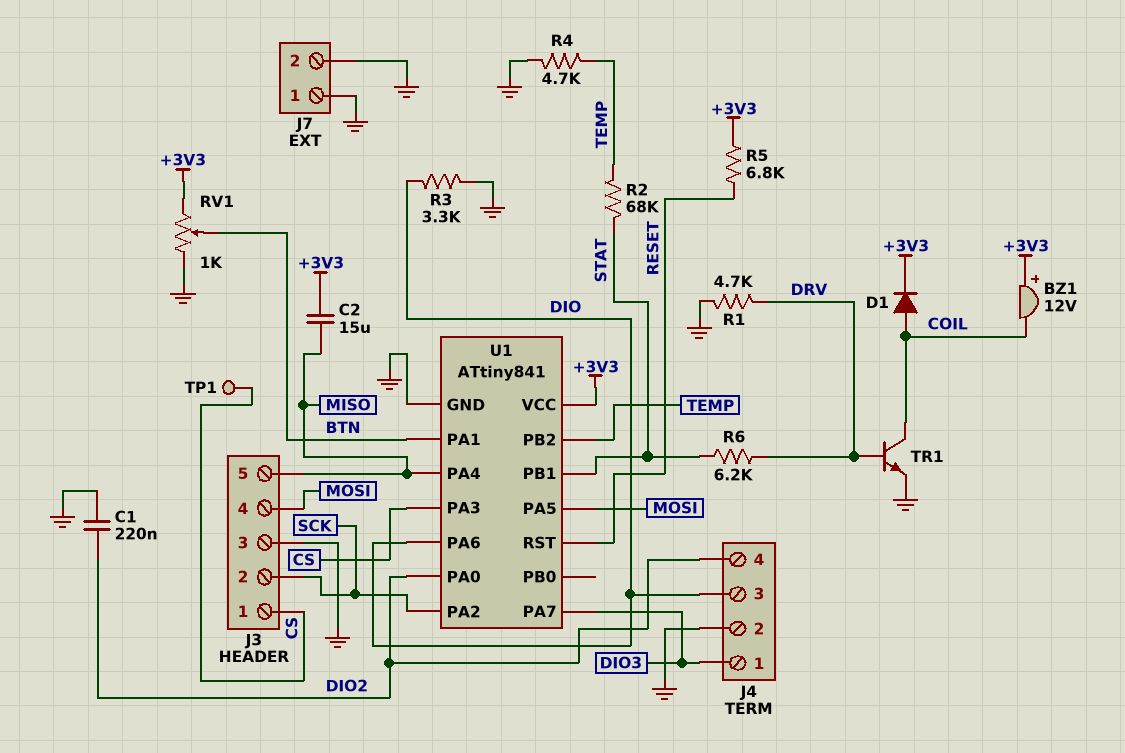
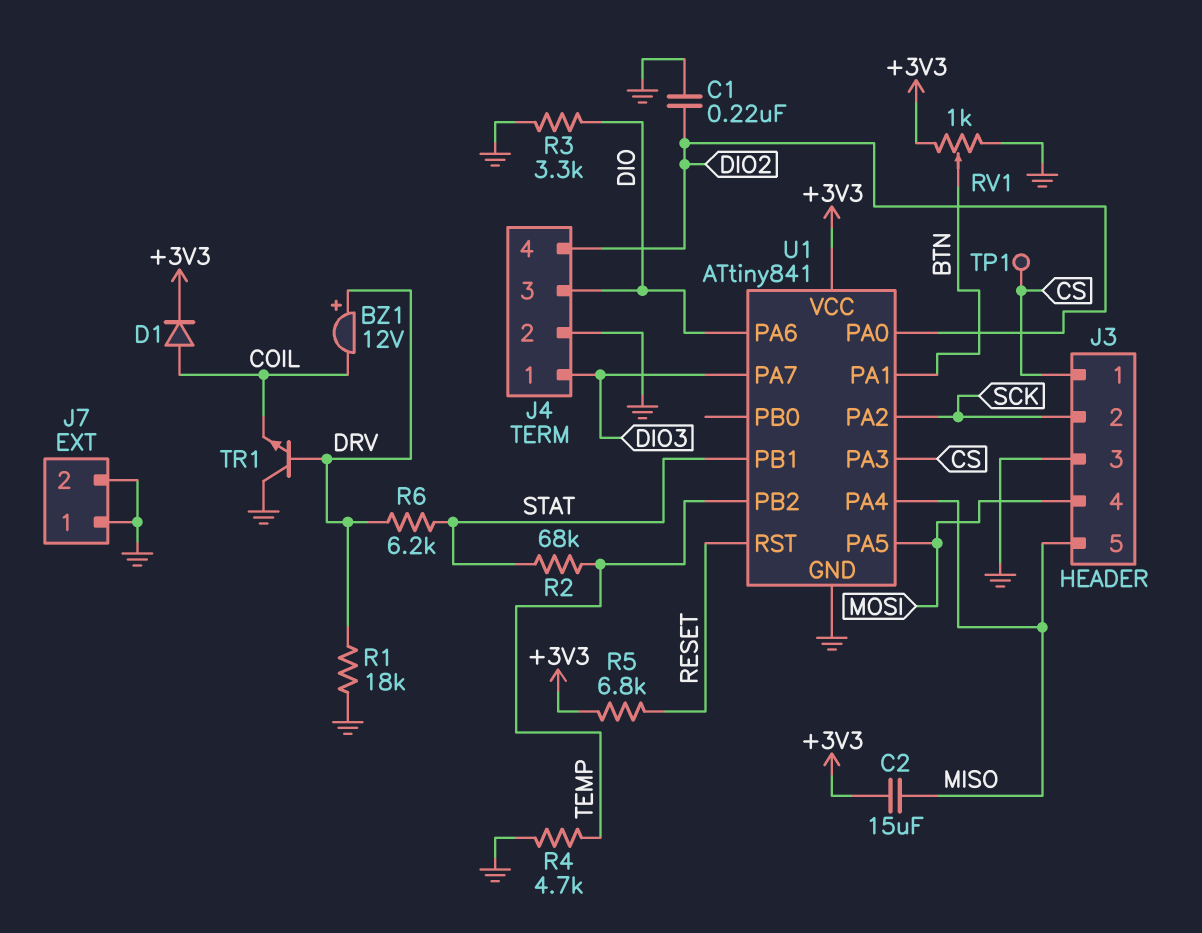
BZ1: buzzer 12V (plus +3V3, minus COIL) -> buzzer 12V (plus DRV, minus COIL)
R1: 4.7k (DRV, GND) -> 18k (DRV, GND)
TR1: NPN (B DRV, C COIL, E GND) -> NPN (B DRV, C GND, E COIL)

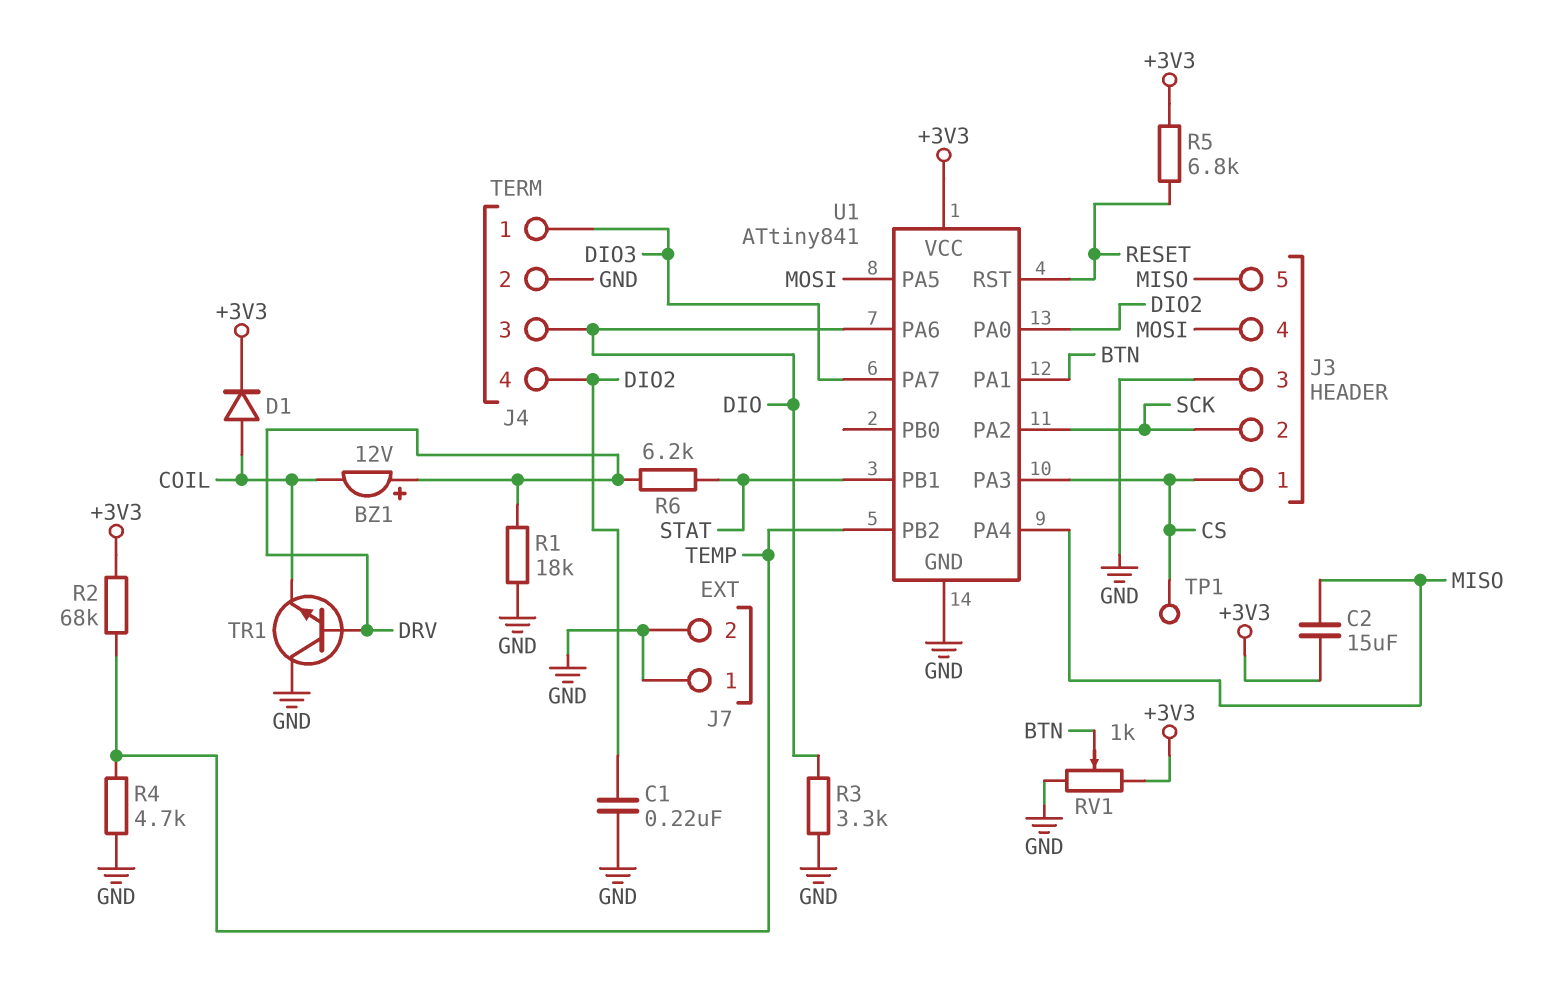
R2: 68k (STAT, TEMP) -> 68k (+3V3, TEMP)

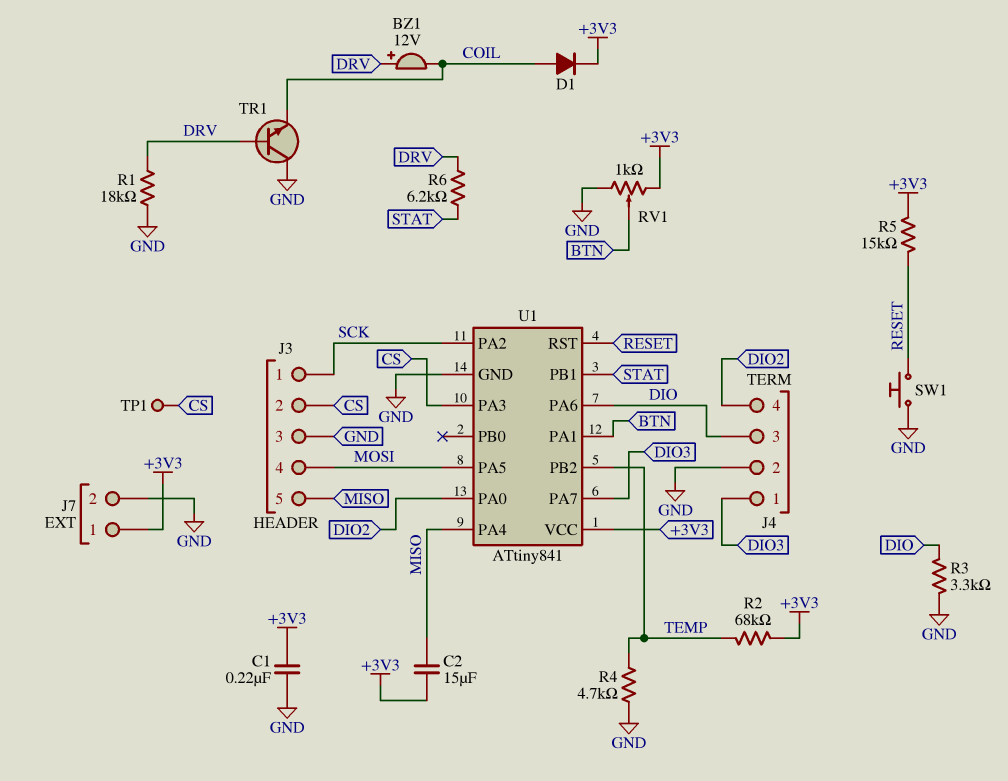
C1: 220nF (DIO2, GND) -> 220nF (+3V3, GND)
J3 pin 1: CS -> SCK
J3 pin 2: SCK -> CS
J7 pin 1: GND -> +3V3
R5: 6.8k (+3V3, RESET) -> 15k (+3V3, RESET)
SW1: none -> button (GND, RESET)

